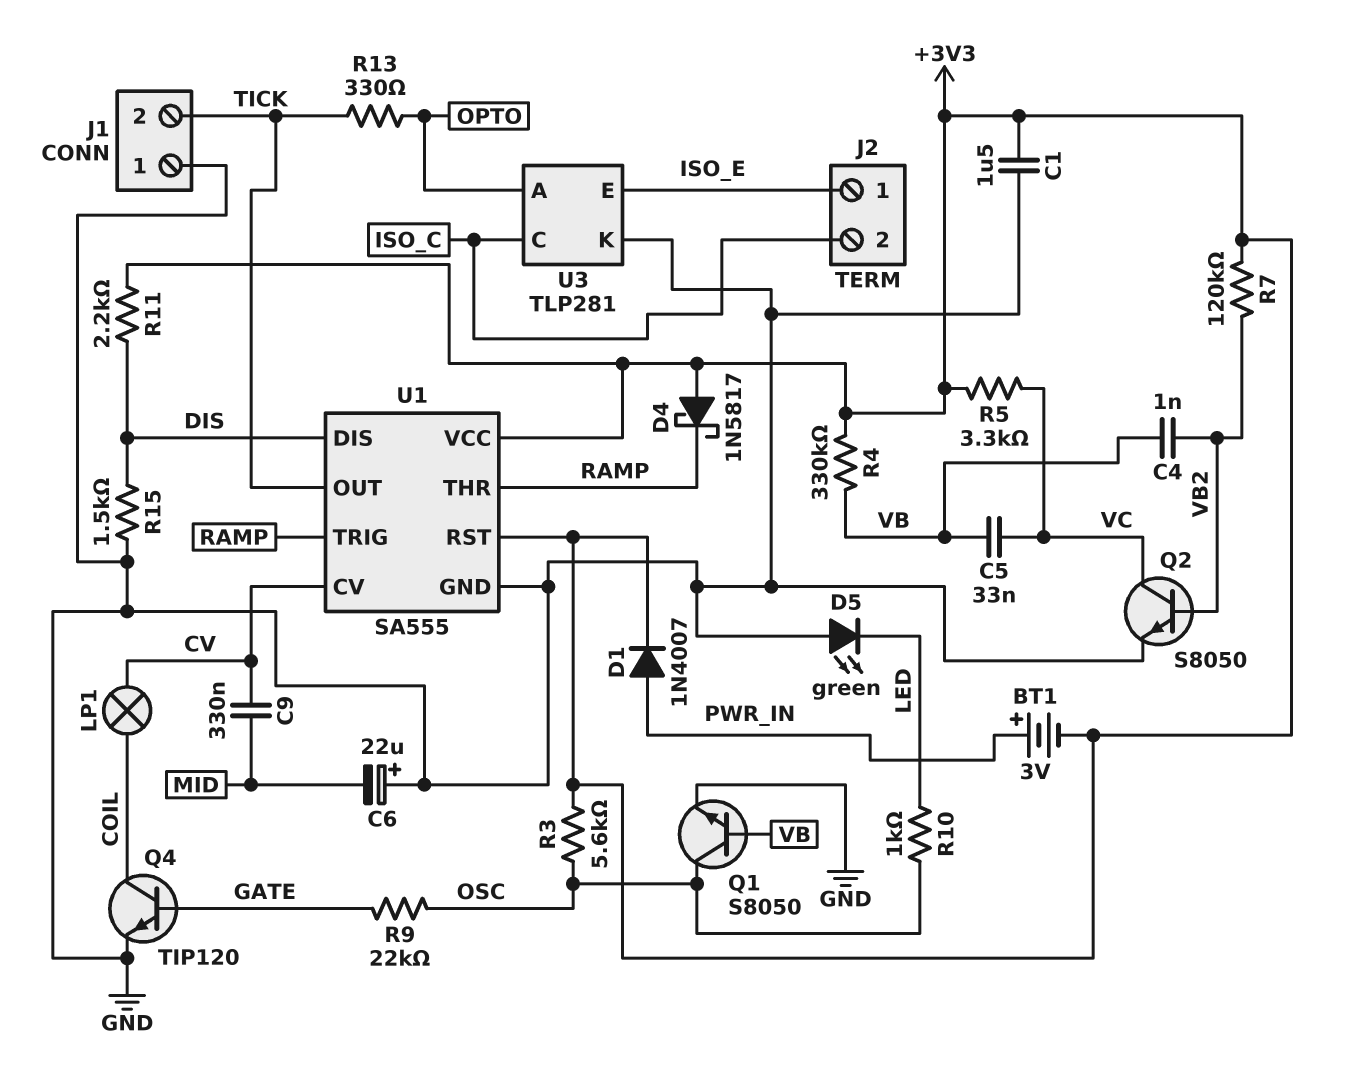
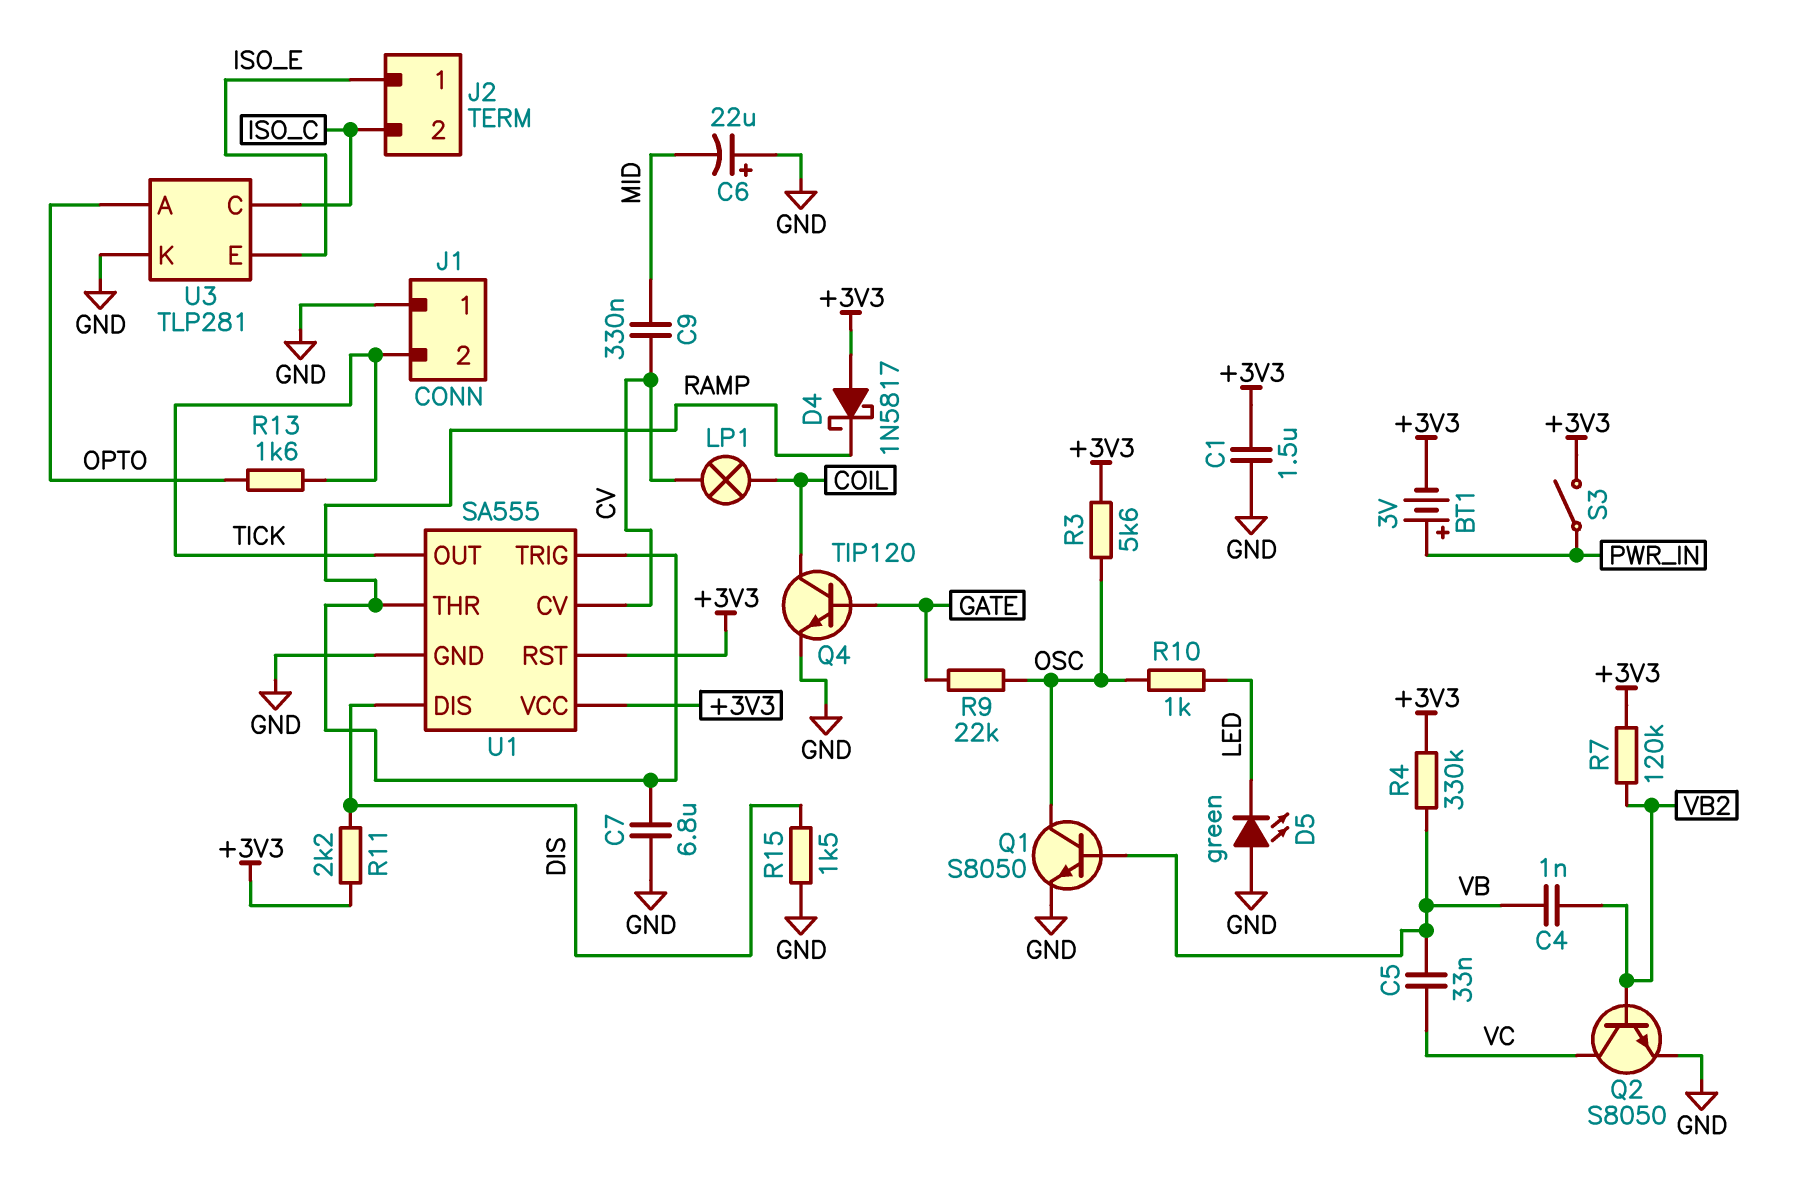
C7: none -> 6.8uF (GND, RAMP)
D1: diode 1N4007 (A PWR_IN, K +3V3) -> none
R5: 3.3k (+3V3, VC) -> none
R13: 330 (OPTO, TICK) -> 1.6k (OPTO, TICK)
S3: none -> switch (+3V3, PWR_IN)

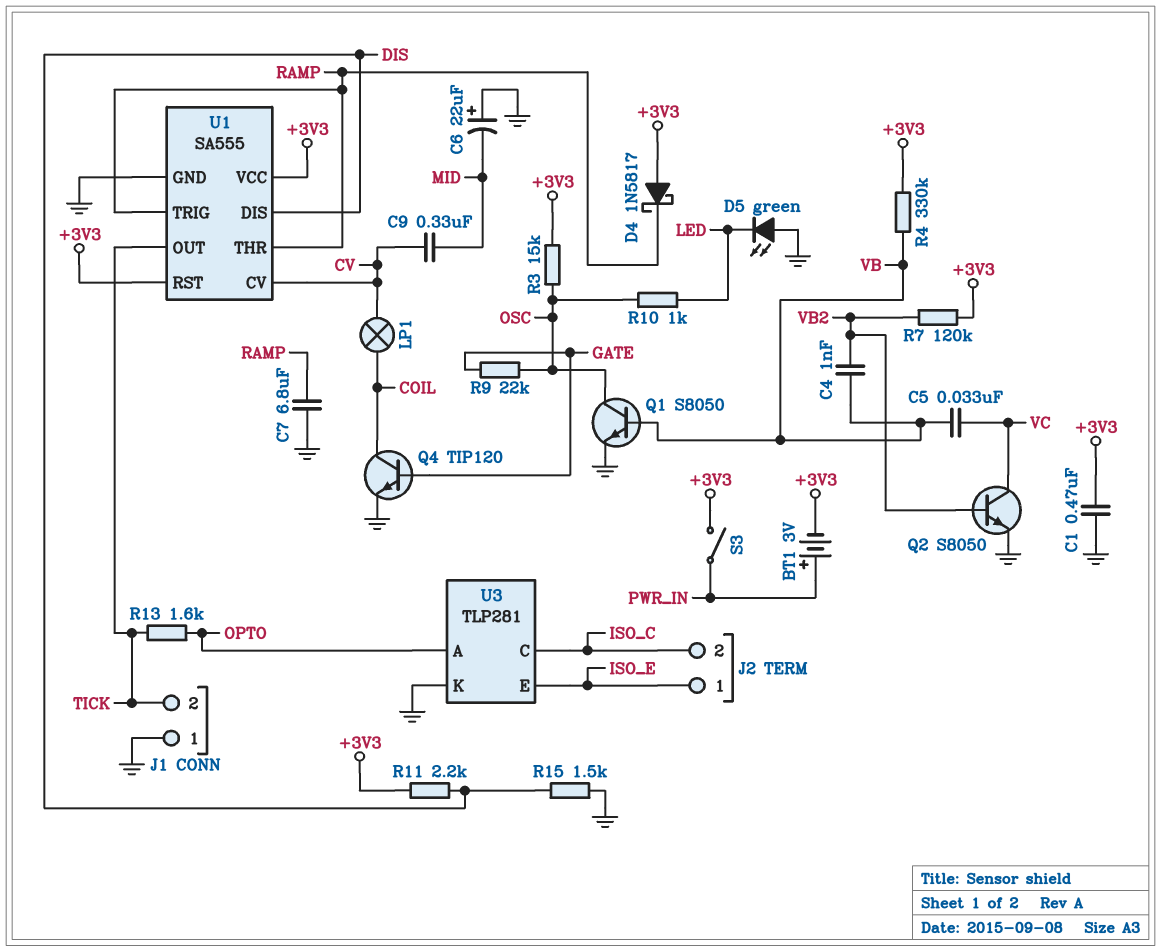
C1: 1.5uF (+3V3, GND) -> 470nF (+3V3, GND)
R3: 5.6k (+3V3, OSC) -> 15k (+3V3, OSC)

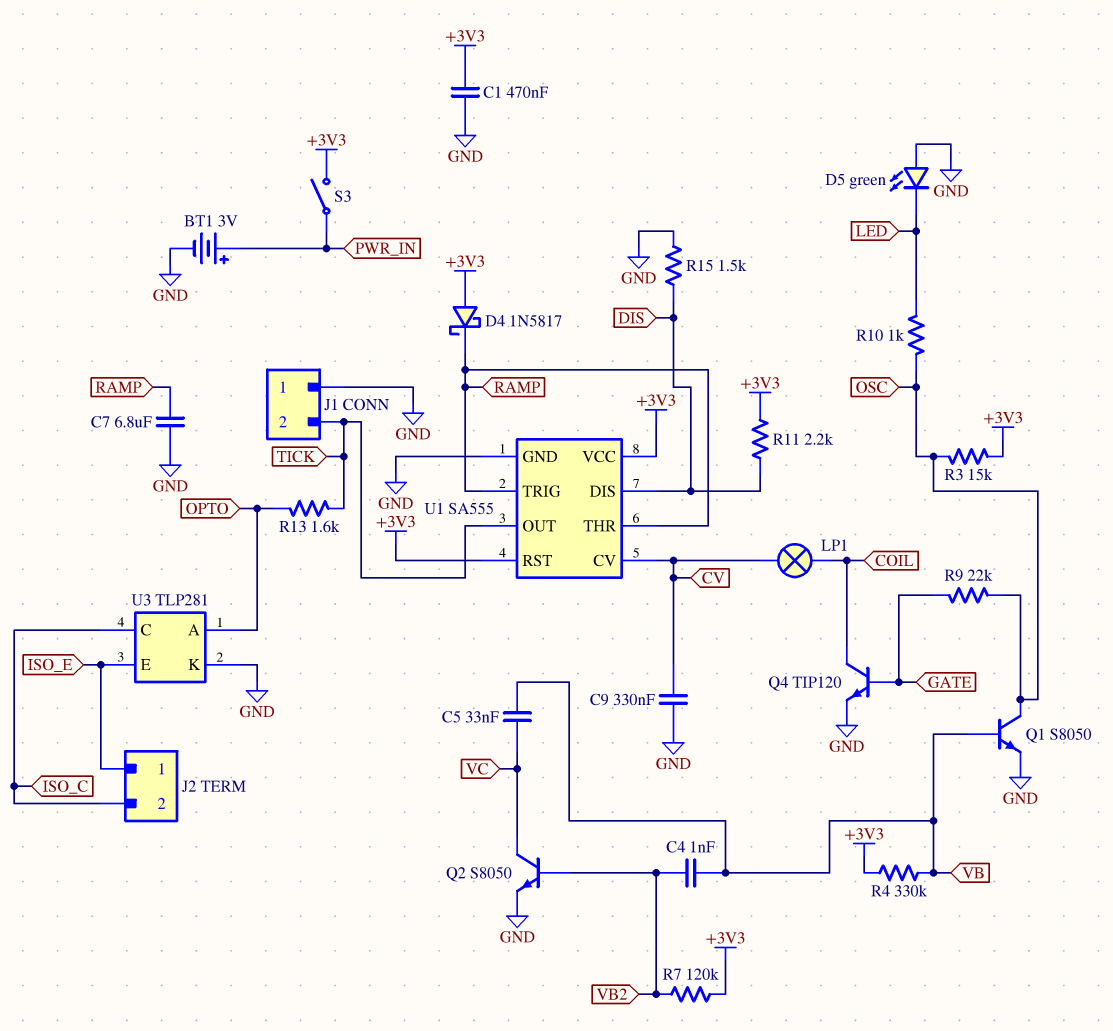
BT1: 3V (plus PWR_IN, minus +3V3) -> 3V (plus PWR_IN, minus GND)
C6: 22uF (plus GND, minus MID) -> none
C9: 330nF (CV, MID) -> 330nF (CV, GND)

